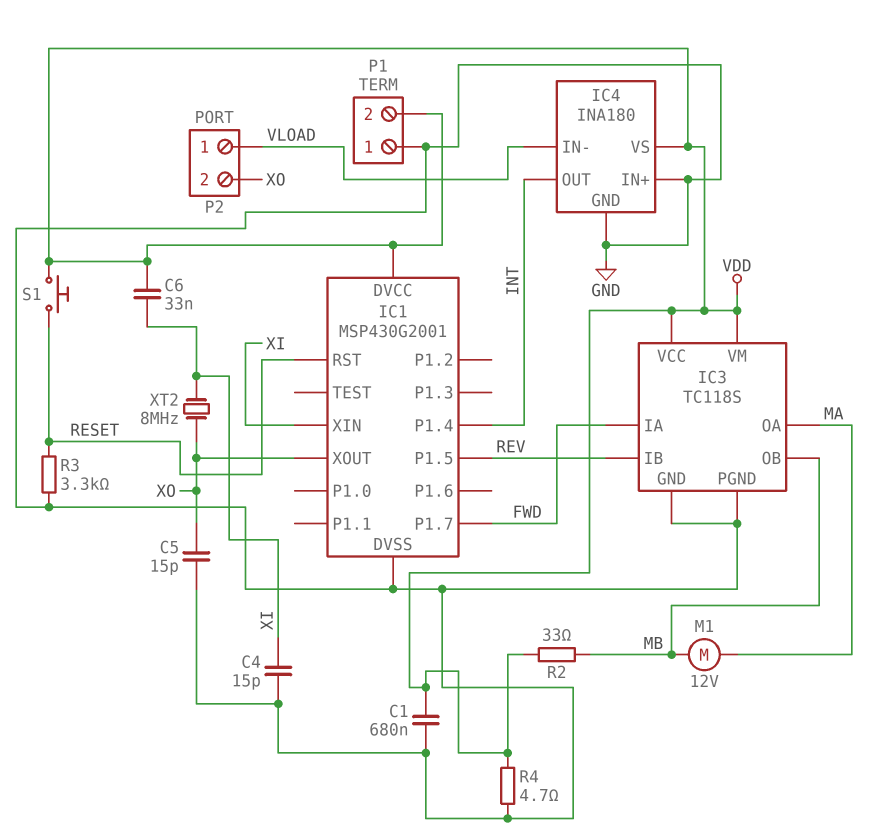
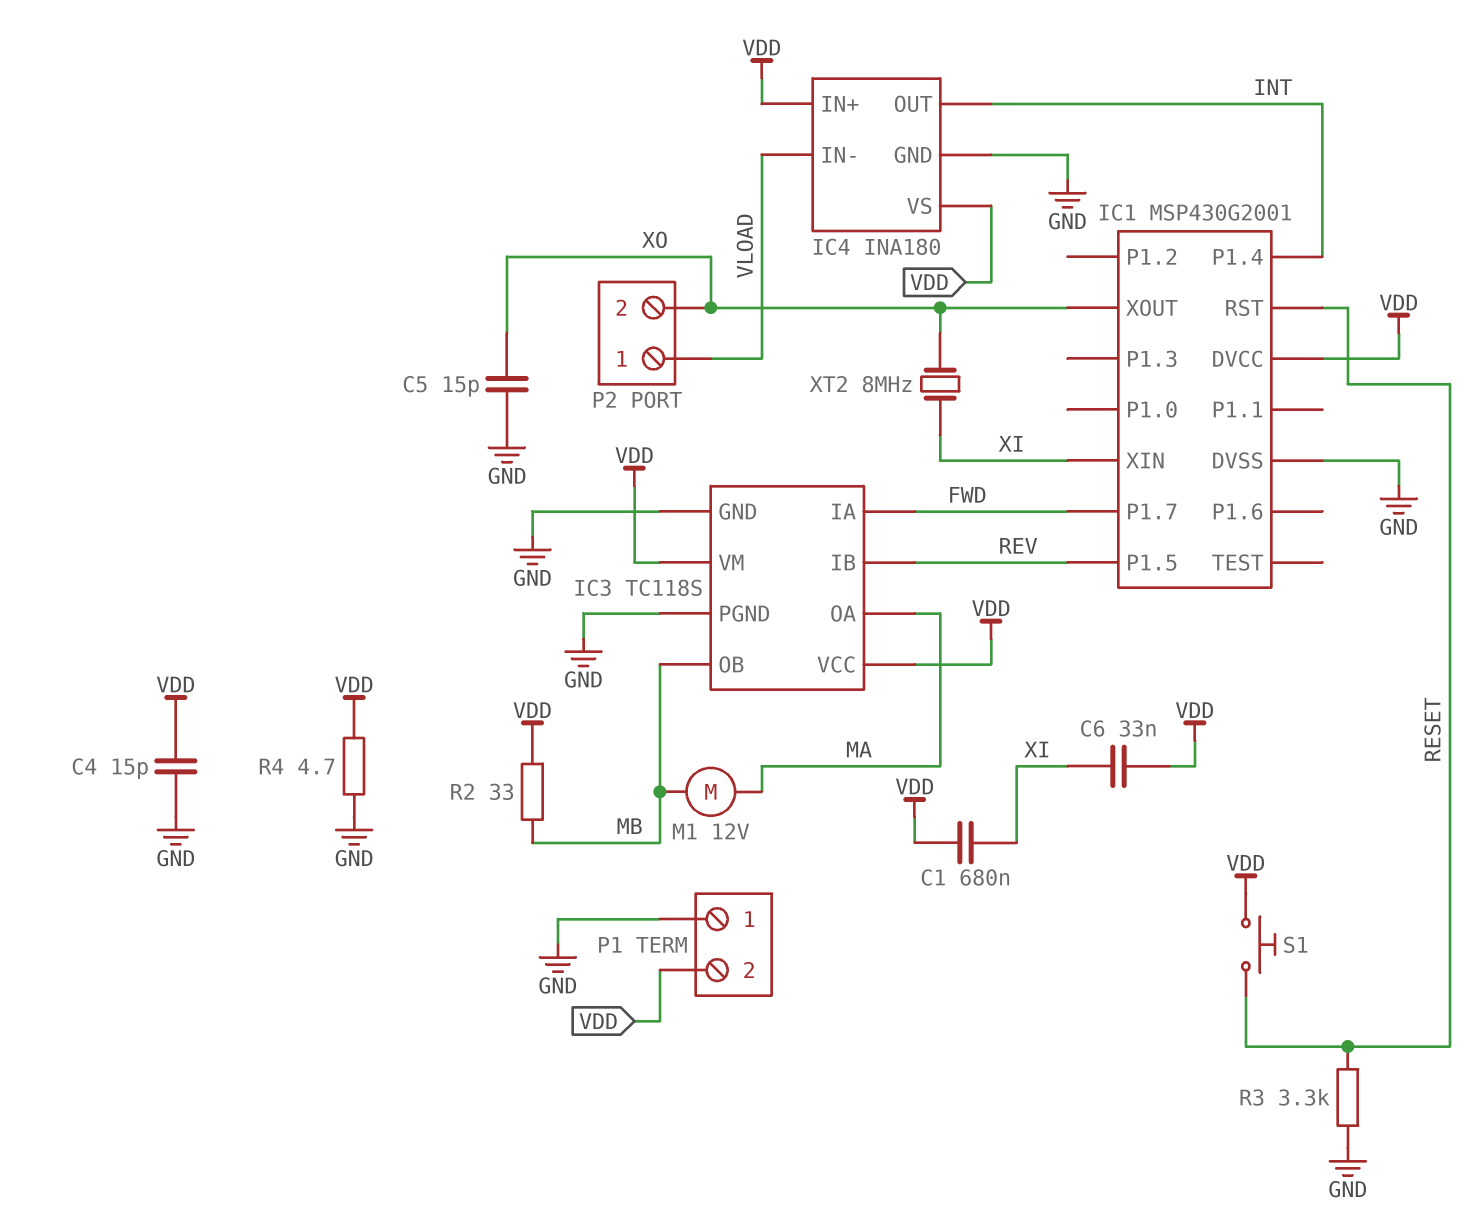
C1: 680nF (GND, VDD) -> 680nF (VDD, XI)
C4: 15pF (GND, XI) -> 15pF (GND, VDD)
IC4 pin IN+: GND -> VDD

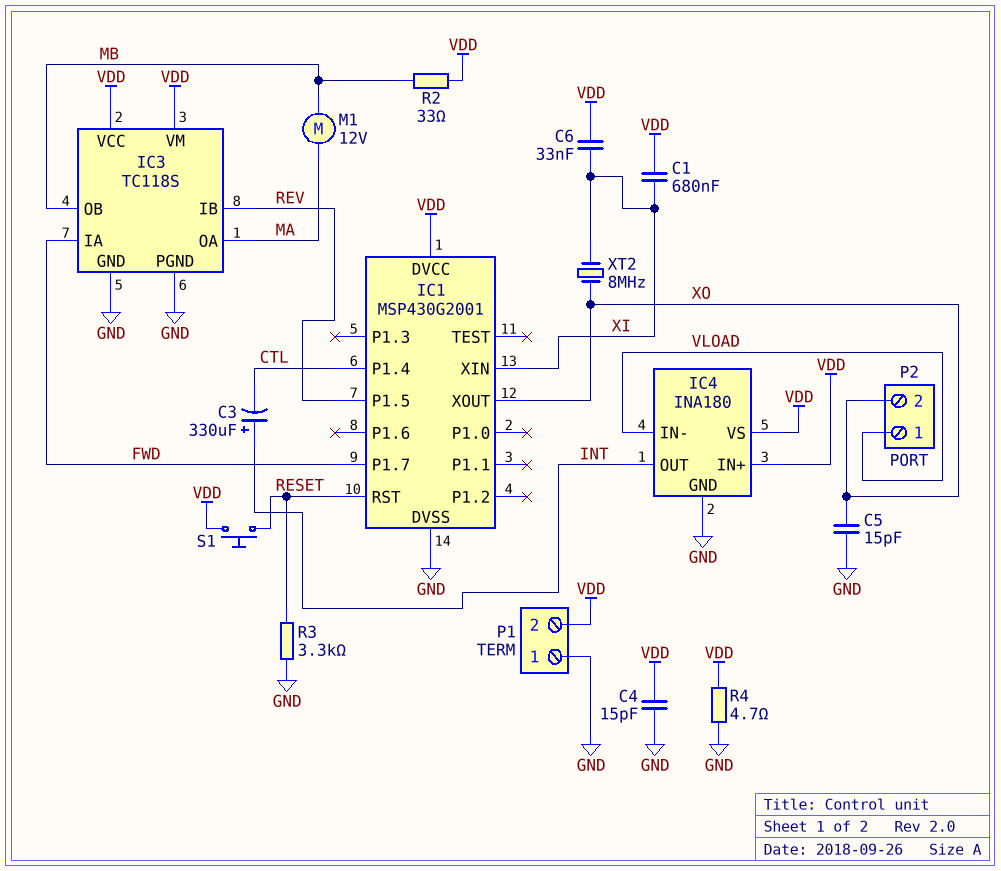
C3: none -> 330uF (plus INT, minus CTL)
IC1 pin P1.4: INT -> CTL

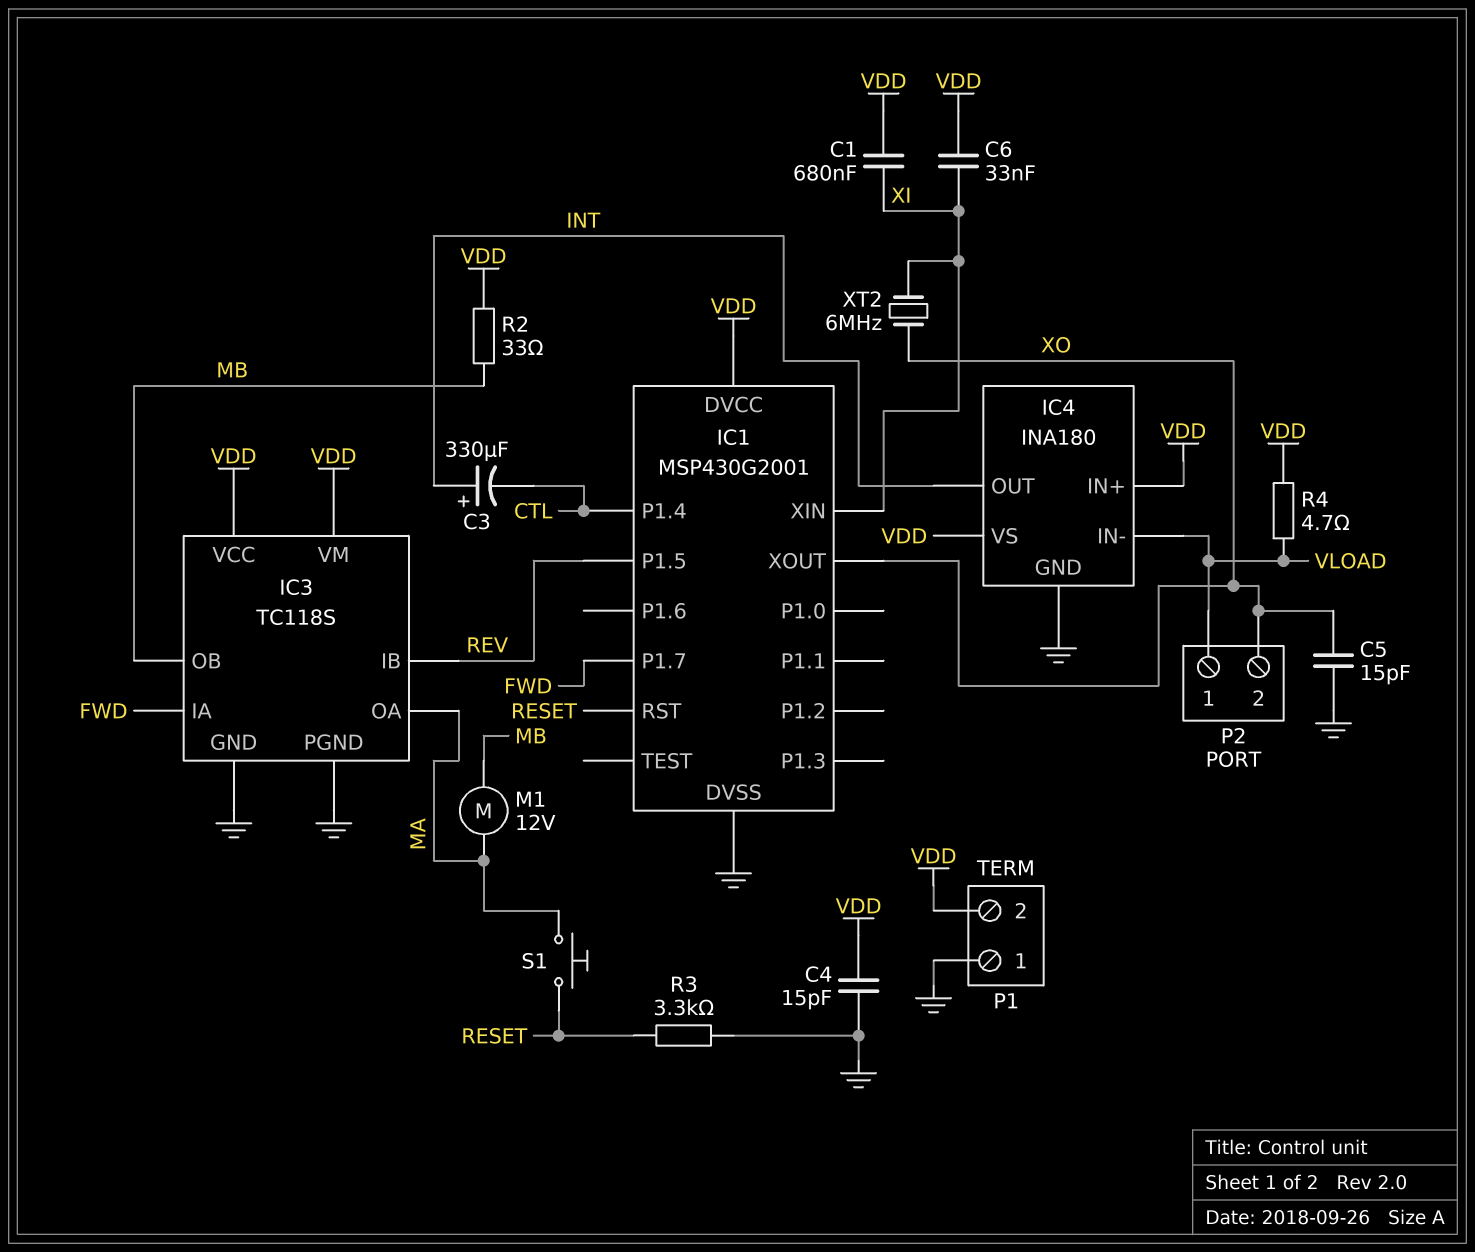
R4: 4.7 (GND, VDD) -> 4.7 (VDD, VLOAD)
S1: button (RESET, VDD) -> button (MA, RESET)
XT2: 8MHz (XI, XO) -> 6MHz (XI, XO)

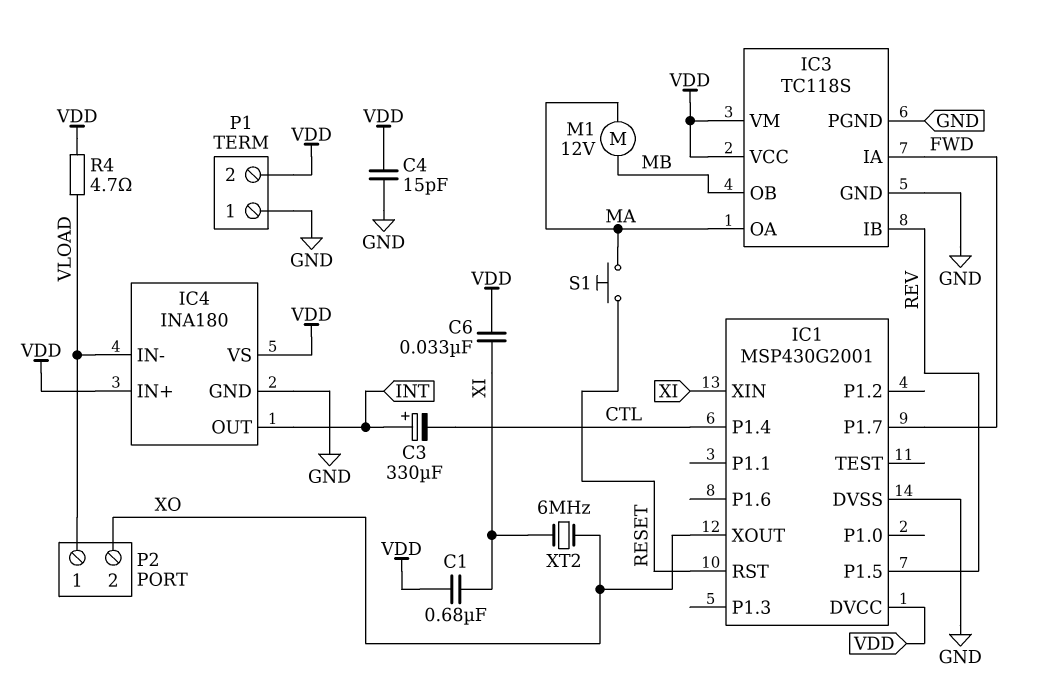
C5: 15pF (GND, XO) -> none
R2: 33 (MB, VDD) -> none
R3: 3.3k (GND, RESET) -> none

